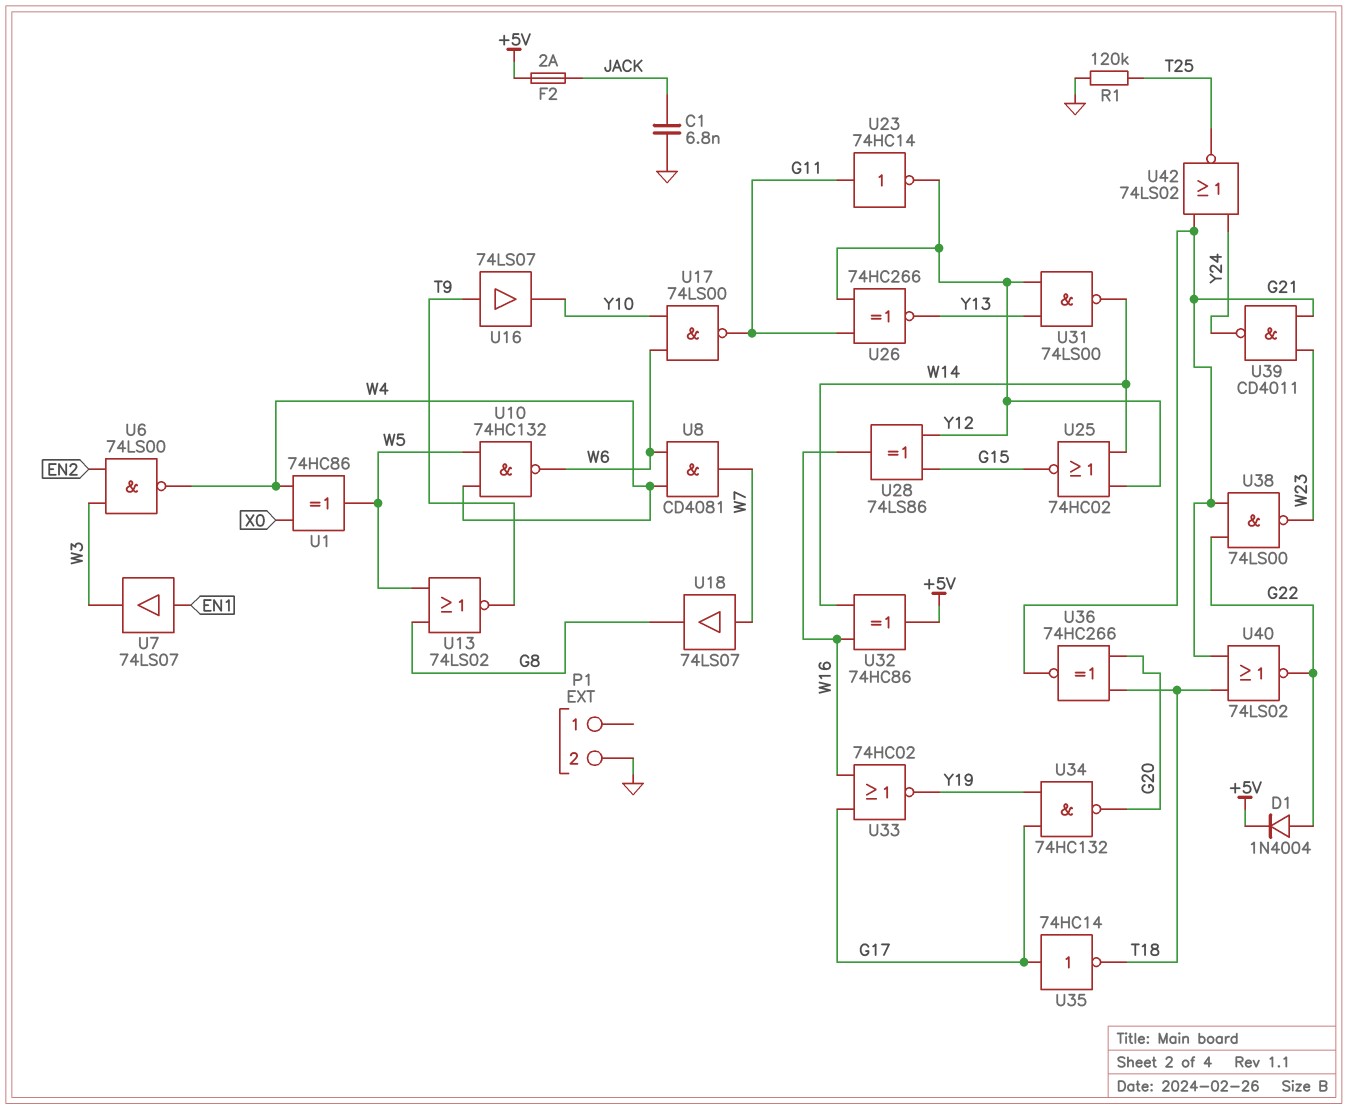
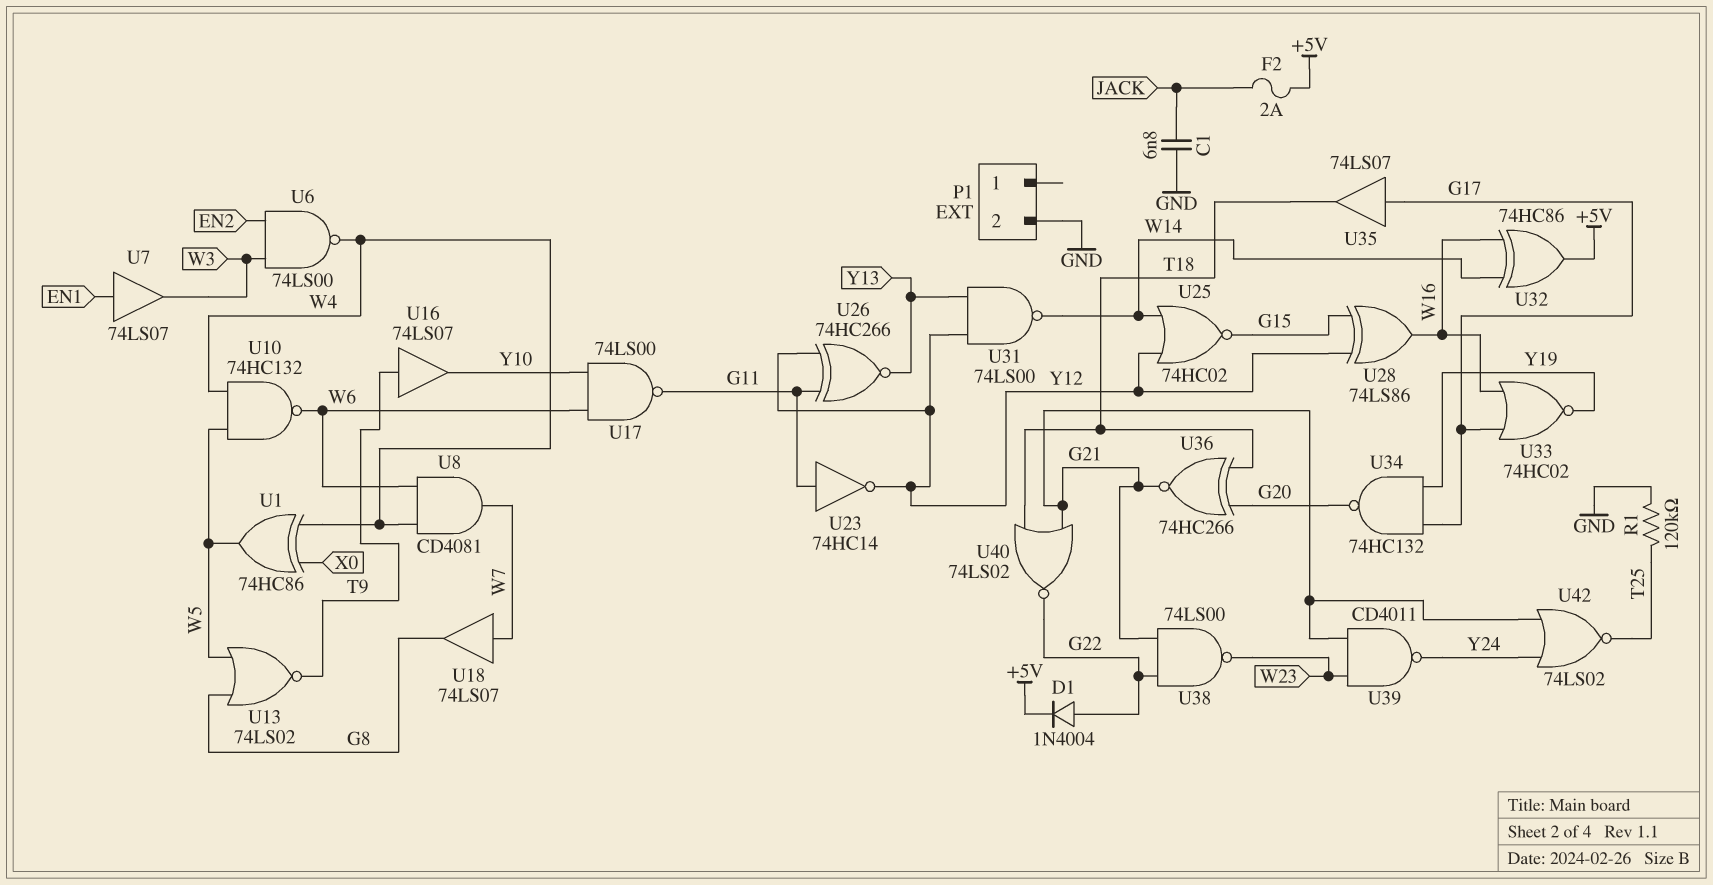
U35: NOT 74HC14 (in G17, out T18) -> buffer 74LS07 (in G17, out T18)

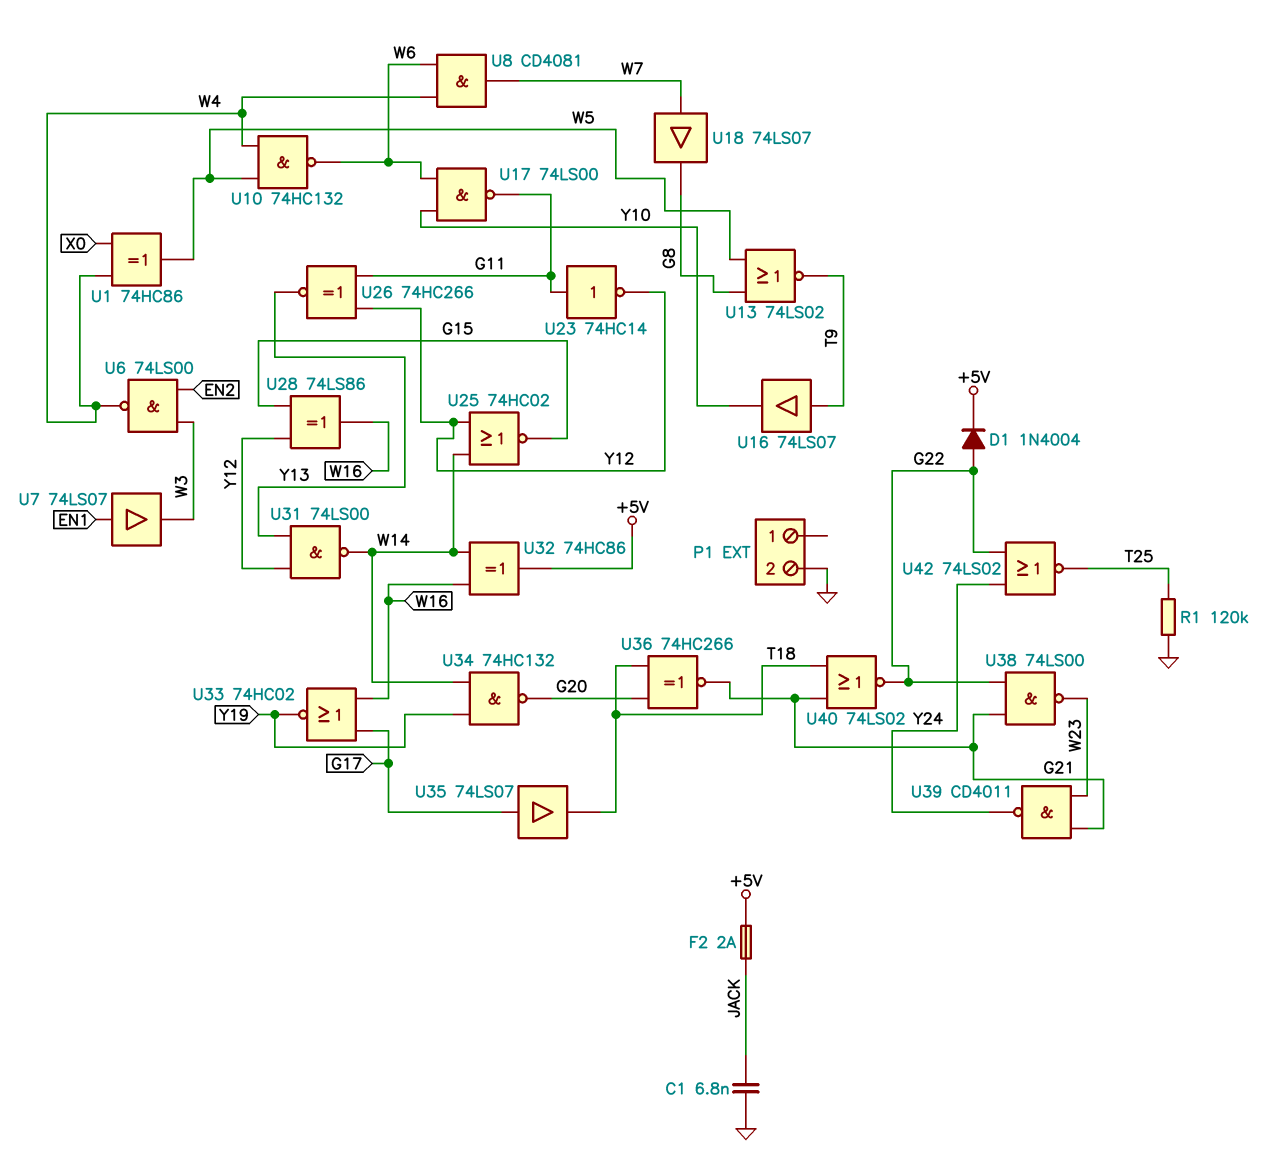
U34: NAND 74HC132 (in G17, in Y19, out G20) -> NAND 74HC132 (in W14, in Y19, out G20)
U42: NOR 74LS02 (in G21, in Y24, out T25) -> NOR 74LS02 (in G22, in Y24, out T25)

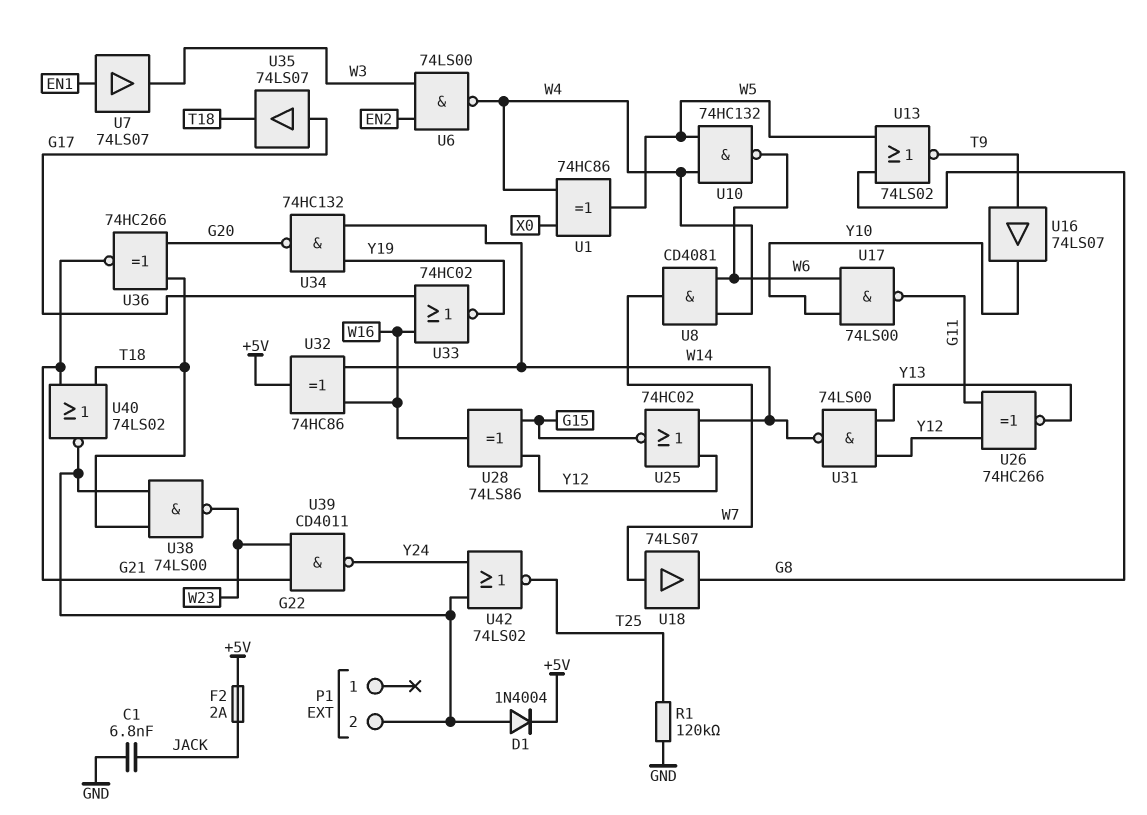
P1 pin 2: GND -> G22
U23: NOT 74HC14 (in G11, out Y12) -> none
U38: NAND 74LS00 (in G21, in G22, out W23) -> NAND 74LS00 (in G22, in T18, out W23)

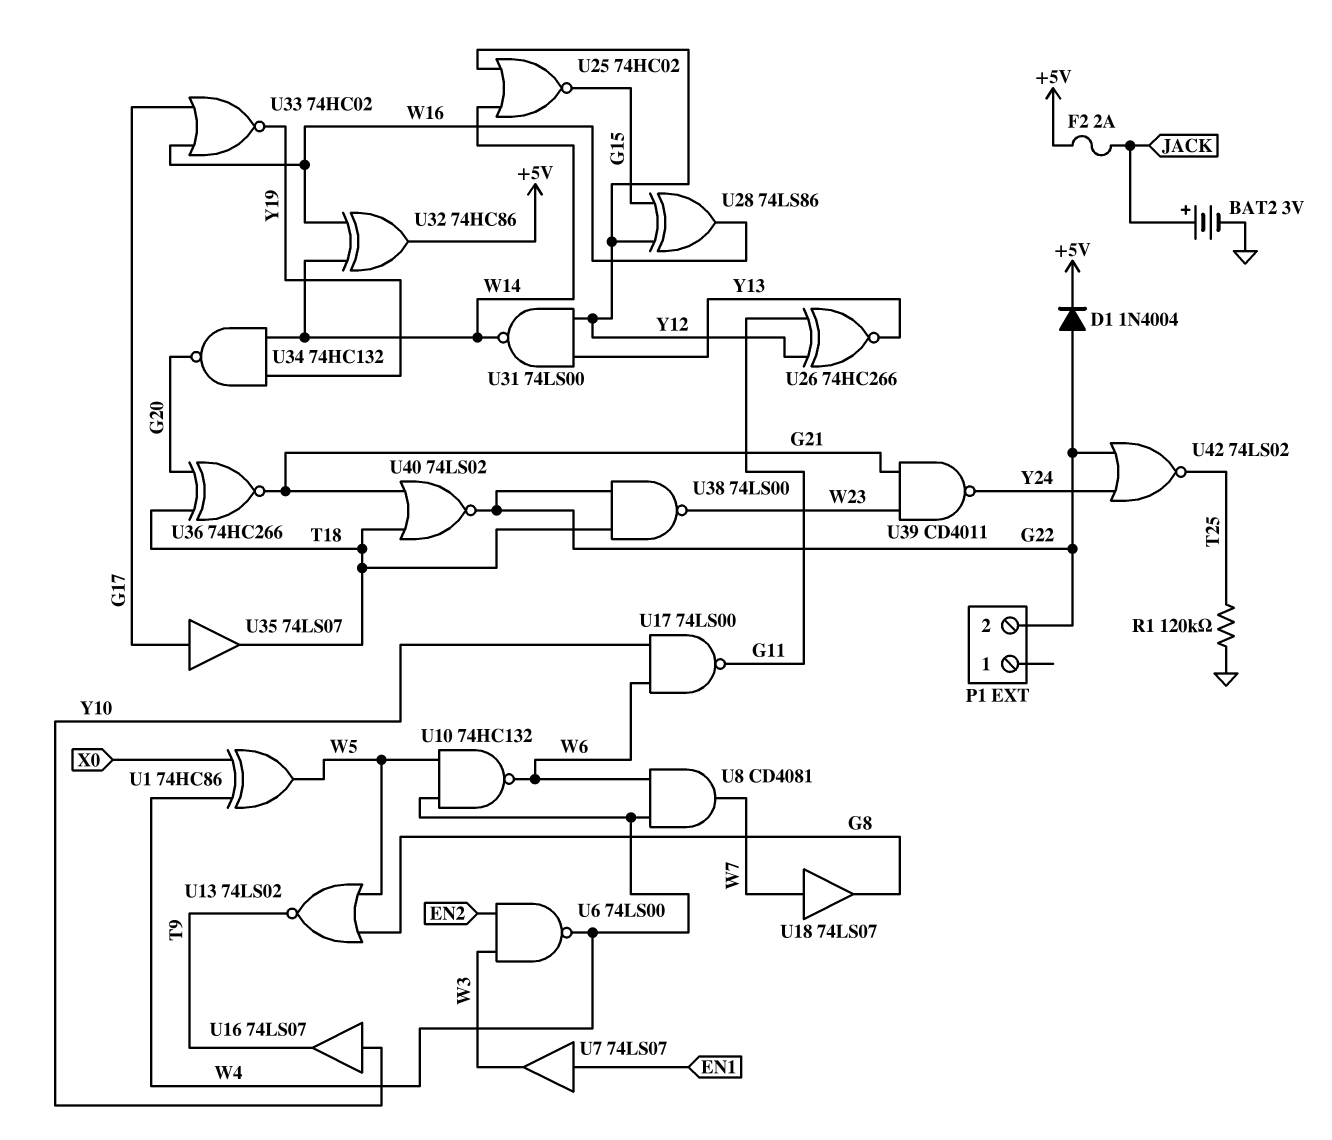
BAT2: none -> 3V (plus JACK, minus GND)
C1: 6.8nF (GND, JACK) -> none
U16: buffer 74LS07 (in T9, out Y10) -> buffer 74LS07 (in Y10, out T9)

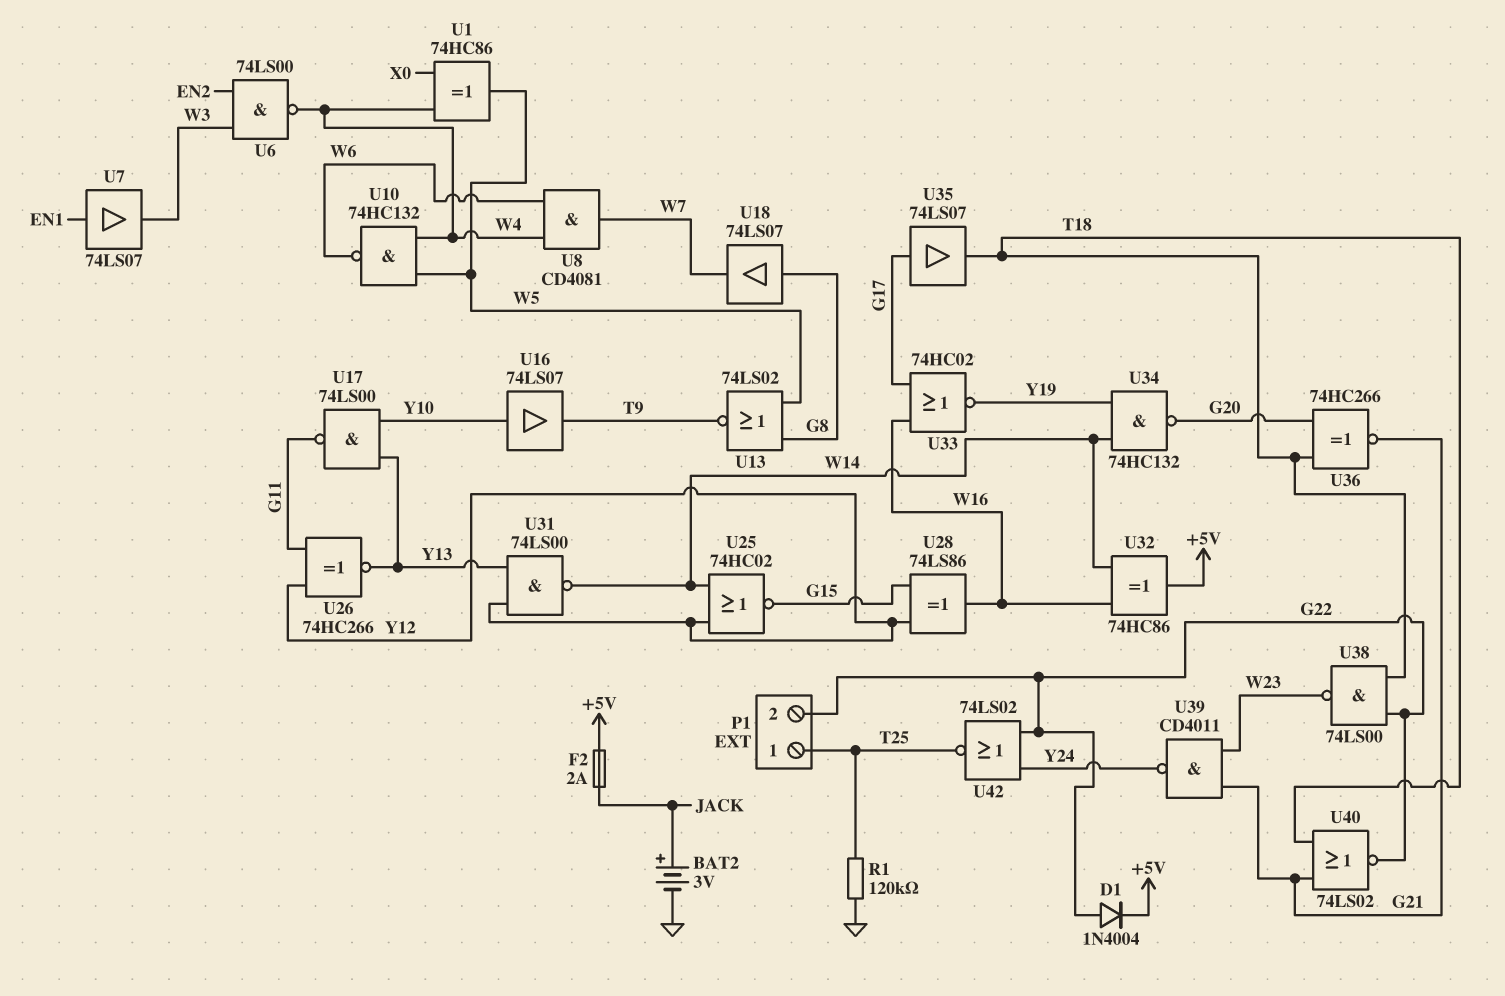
P1 pin 1: none -> T25
U17: NAND 74LS00 (in W6, in Y10, out G11) -> NAND 74LS00 (in Y10, in Y13, out G11)
U18: buffer 74LS07 (in W7, out G8) -> buffer 74LS07 (in G8, out W7)

